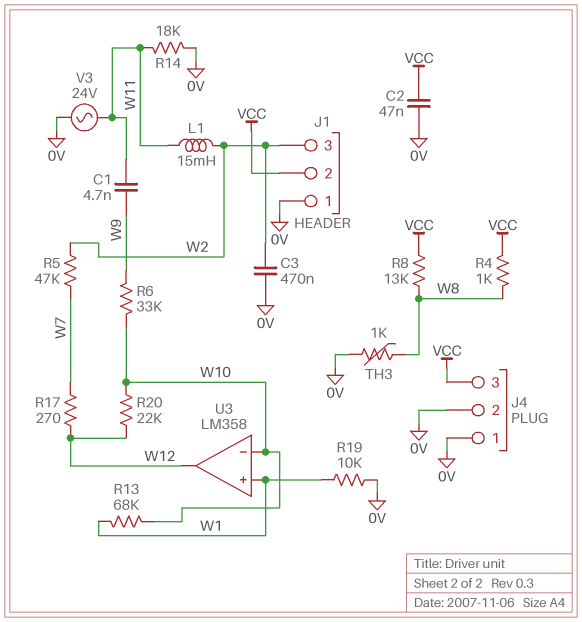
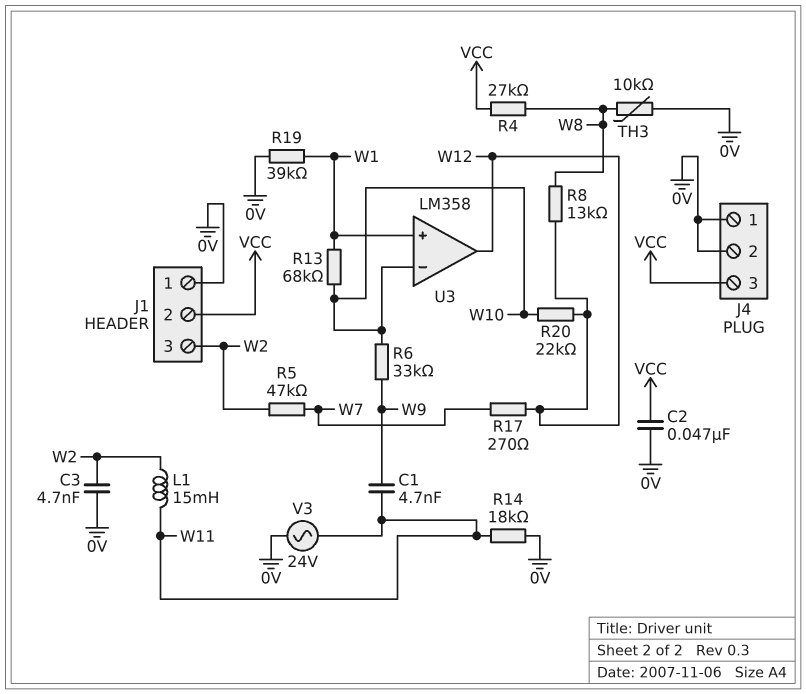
C3: 470nF (0V, W2) -> 4.7nF (0V, W2)
R4: 1k (VCC, W8) -> 27k (VCC, W8)
R8: 13k (VCC, W8) -> 13k (W8, W12)
R19: 10k (0V, W1) -> 39k (0V, W1)
TH3: 1k (0V, W8) -> 10k (0V, W8)

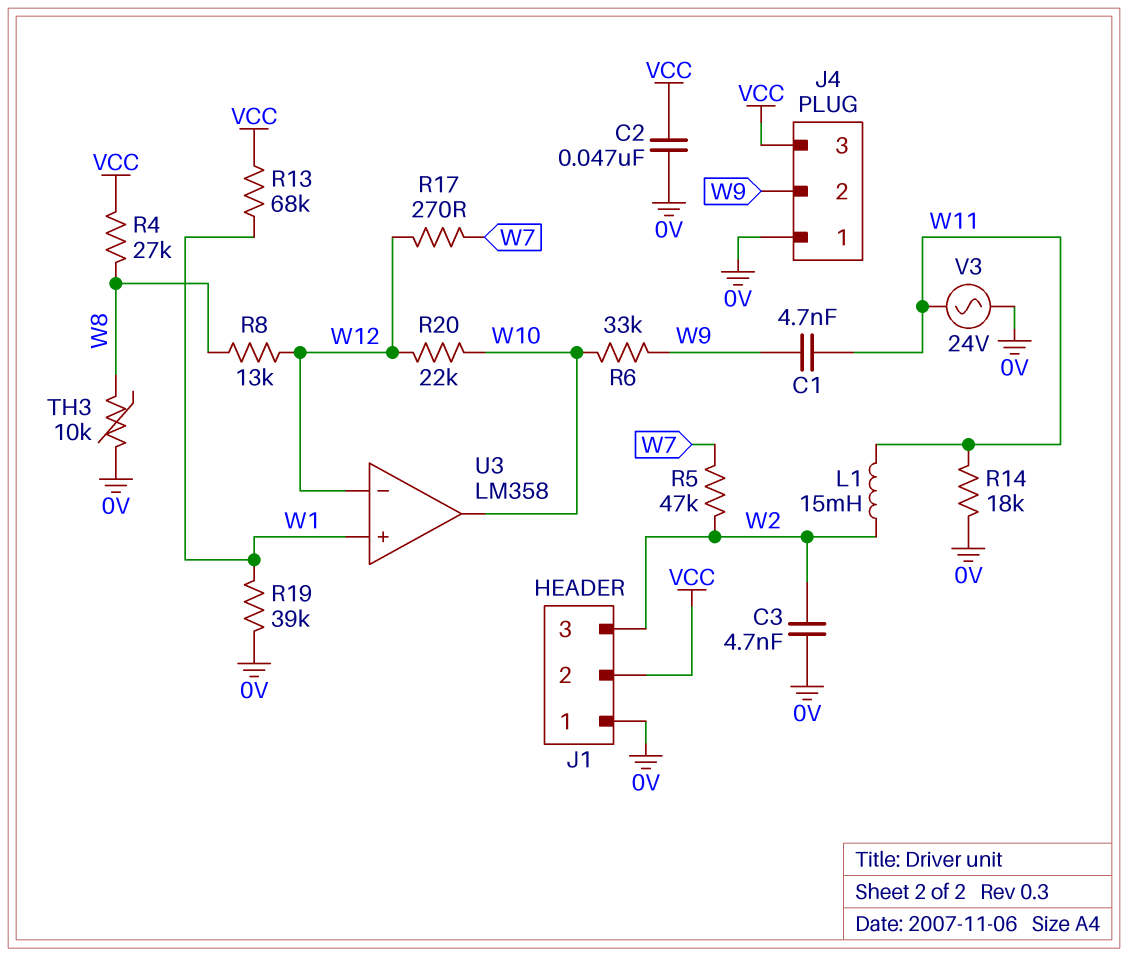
J4 pin 2: 0V -> W9
R13: 68k (W1, W10) -> 68k (VCC, W1)
U3 pin in-: W10 -> W12
U3 pin out: W12 -> W10

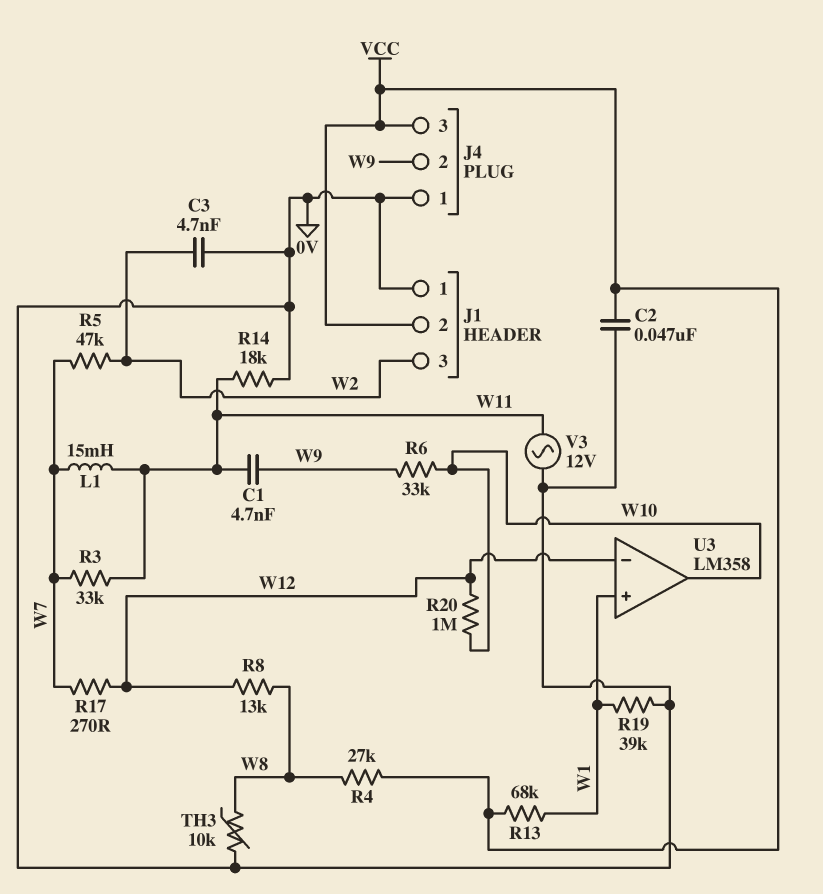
L1: 15mH (W2, W11) -> 15mH (W7, W11)
R3: none -> 33k (W7, W11)
R20: 22k (W10, W12) -> 1M (W10, W12)
V3: AC 24V (0V, W11) -> AC 12V (0V, W11)

